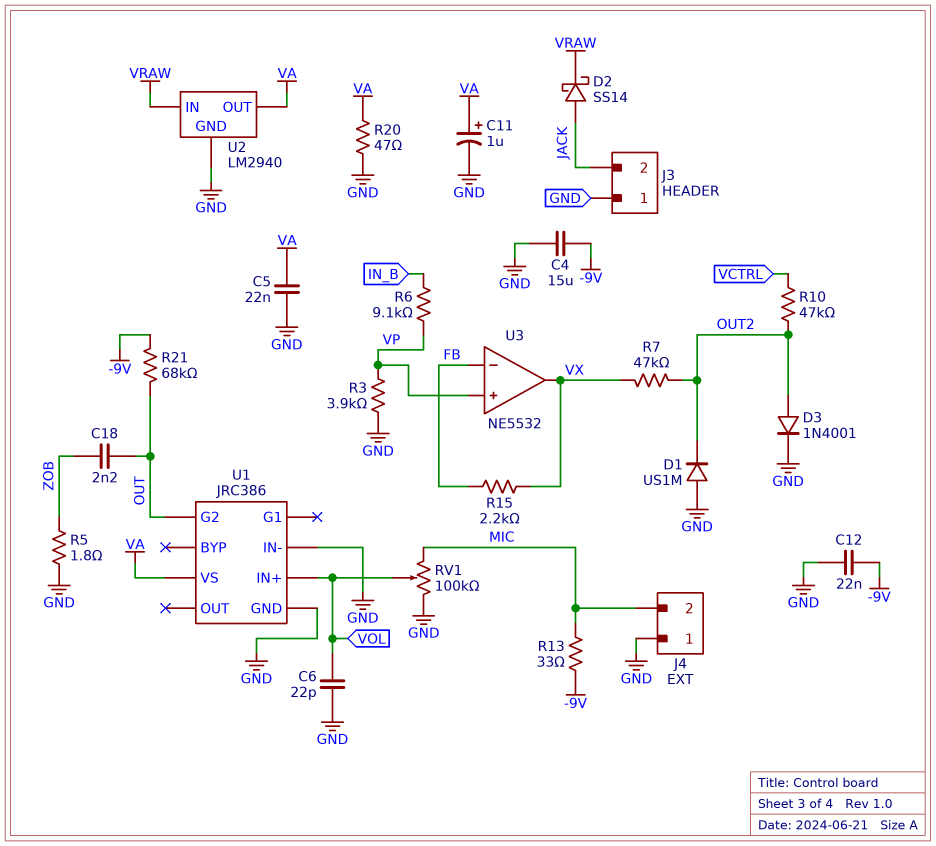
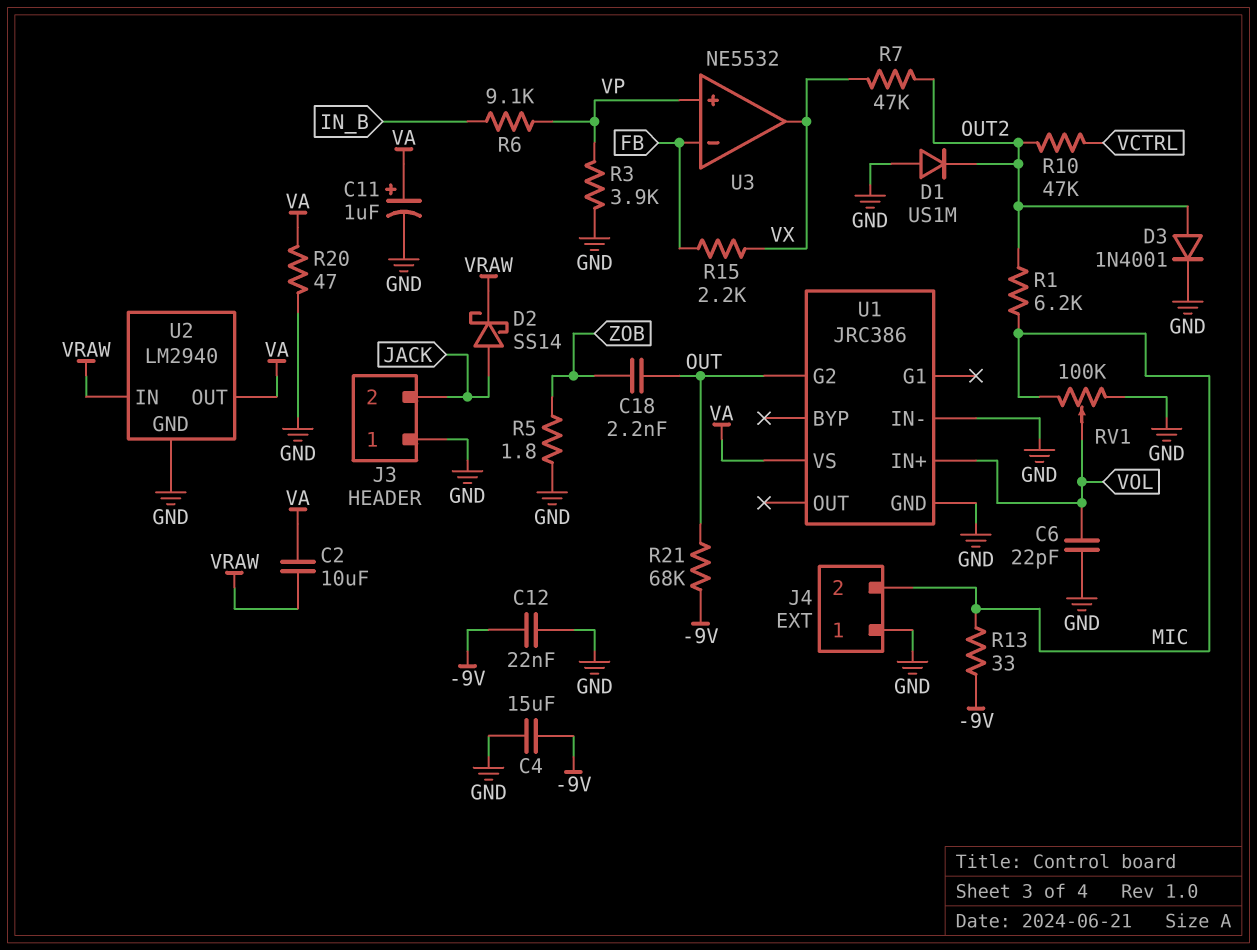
C2: none -> 10uF (VA, VRAW)
C5: 22nF (GND, VA) -> none
R1: none -> 6.2k (MIC, OUT2)

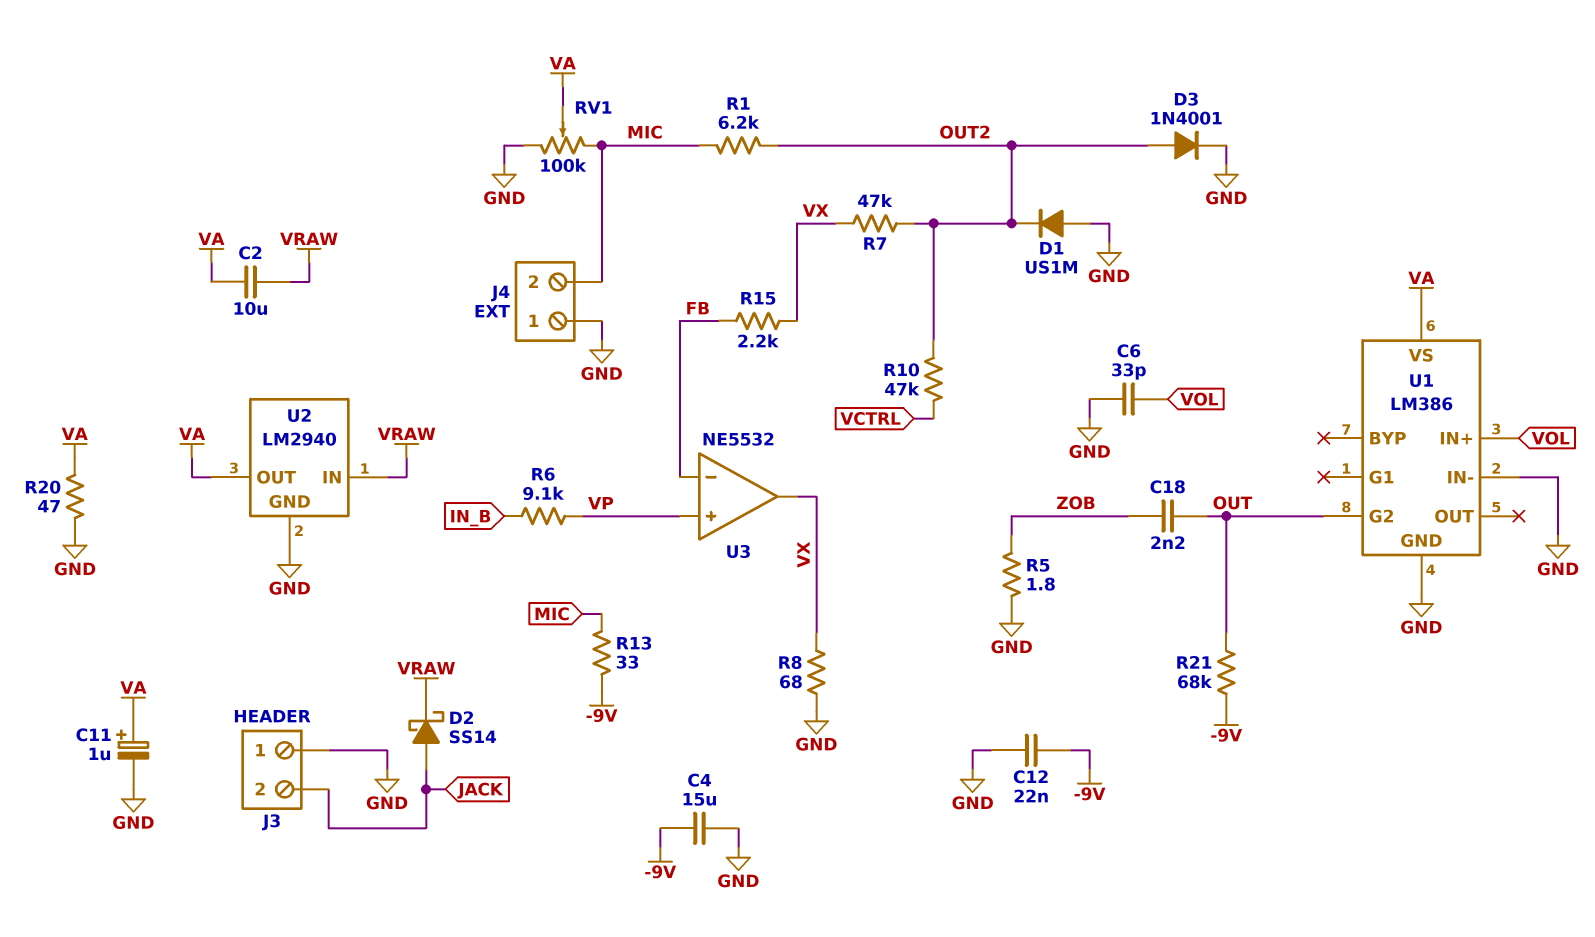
C6: 22pF (GND, VOL) -> 33pF (GND, VOL)
R3: 3.9k (GND, VP) -> none
R8: none -> 68 (GND, VX)
RV1: 100k (GND, MIC, wiper VOL) -> 100k (GND, MIC, wiper VA)
U1: JRC386 -> LM386

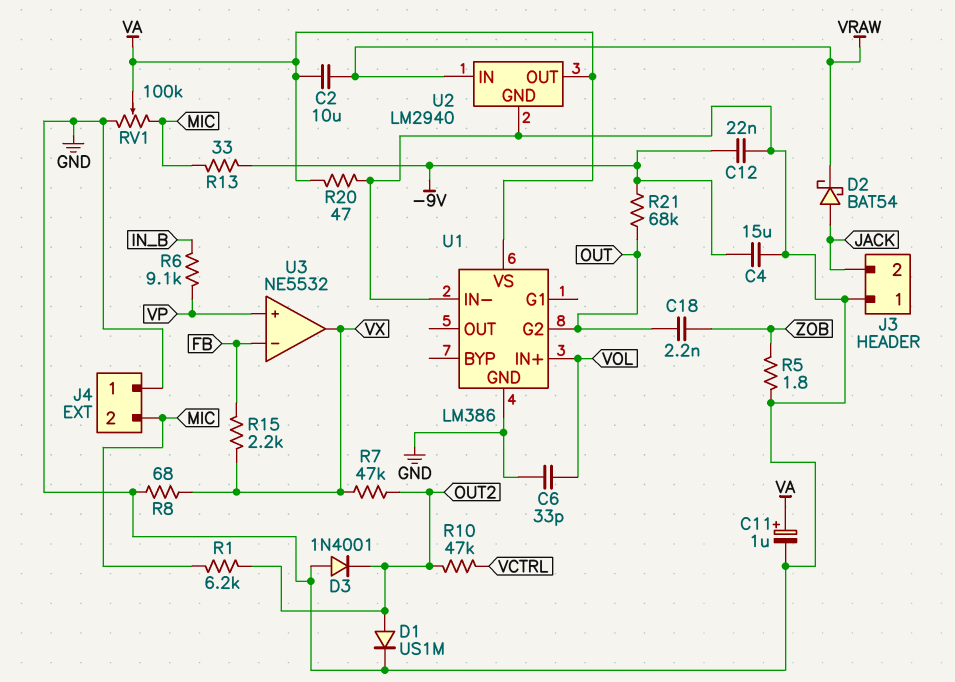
D1: diode US1M (A GND, K OUT2) -> diode US1M (A OUT2, K GND)
D2: schottky SS14 (A JACK, K VRAW) -> schottky BAT54 (A JACK, K VRAW)
D3: diode 1N4001 (A OUT2, K GND) -> diode 1N4001 (A GND, K OUT2)

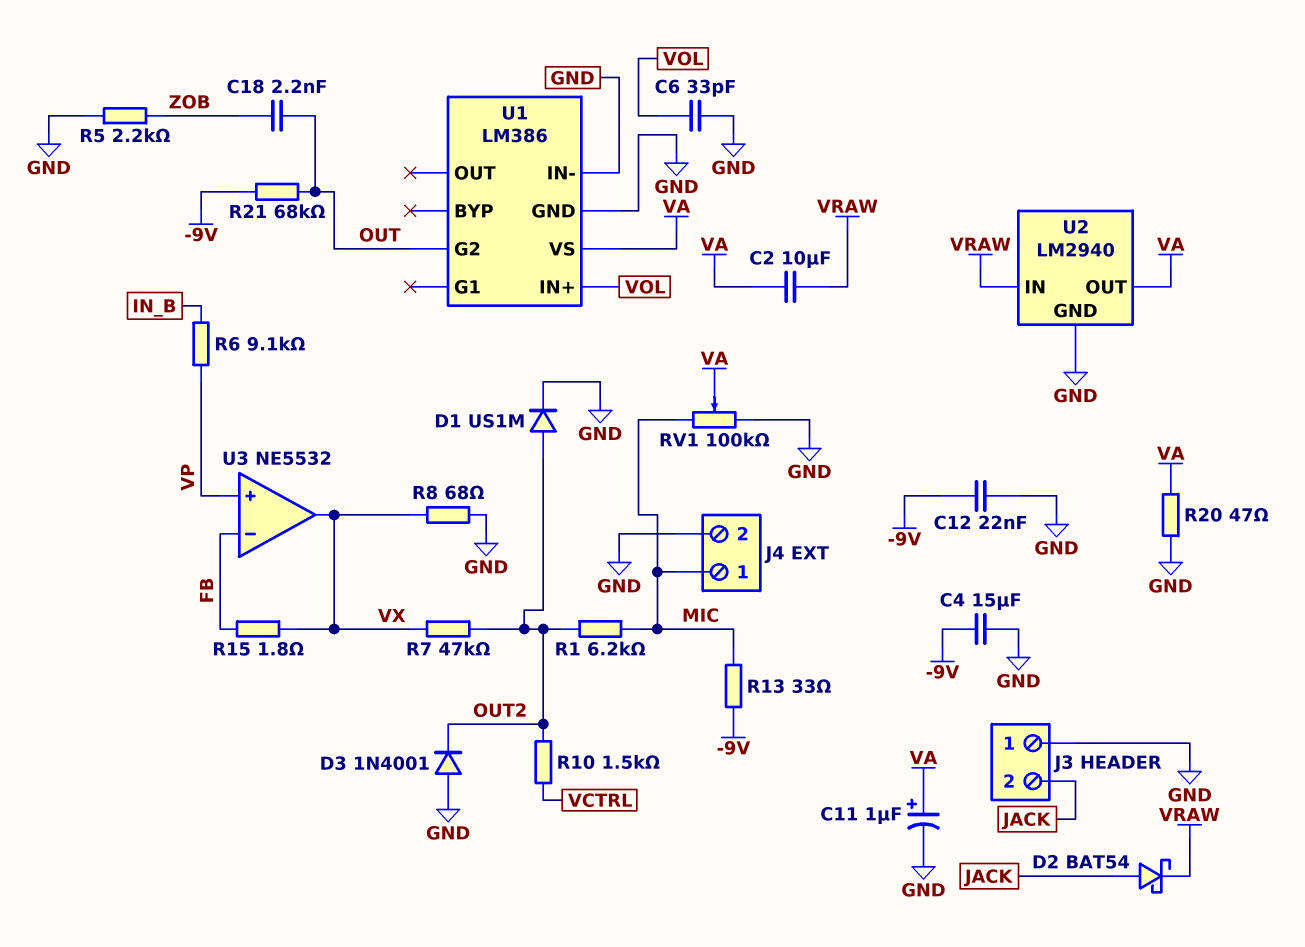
J4 pin 1: GND -> MIC
J4 pin 2: MIC -> GND
R5: 1.8 (GND, ZOB) -> 2.2k (GND, ZOB)
R10: 47k (OUT2, VCTRL) -> 1.5k (OUT2, VCTRL)
R15: 2.2k (FB, VX) -> 1.8 (FB, VX)

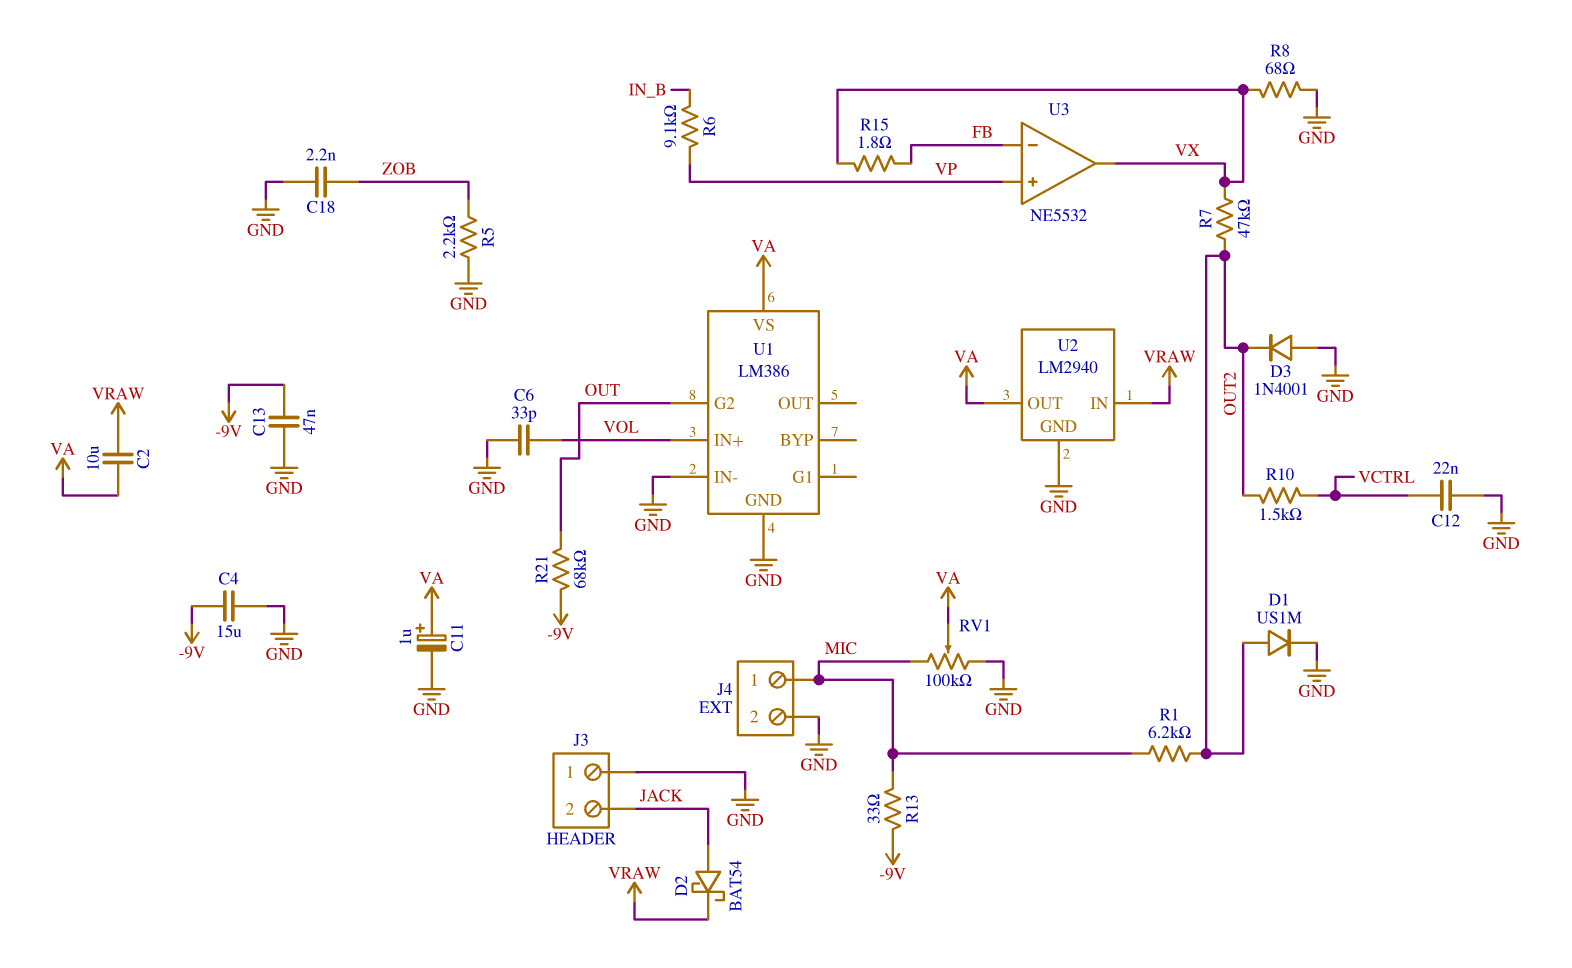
C12: 22nF (-9V, GND) -> 22nF (GND, VCTRL)
C13: none -> 47nF (-9V, GND)
C18: 2.2nF (OUT, ZOB) -> 2.2nF (GND, ZOB)
R20: 47 (GND, VA) -> none

